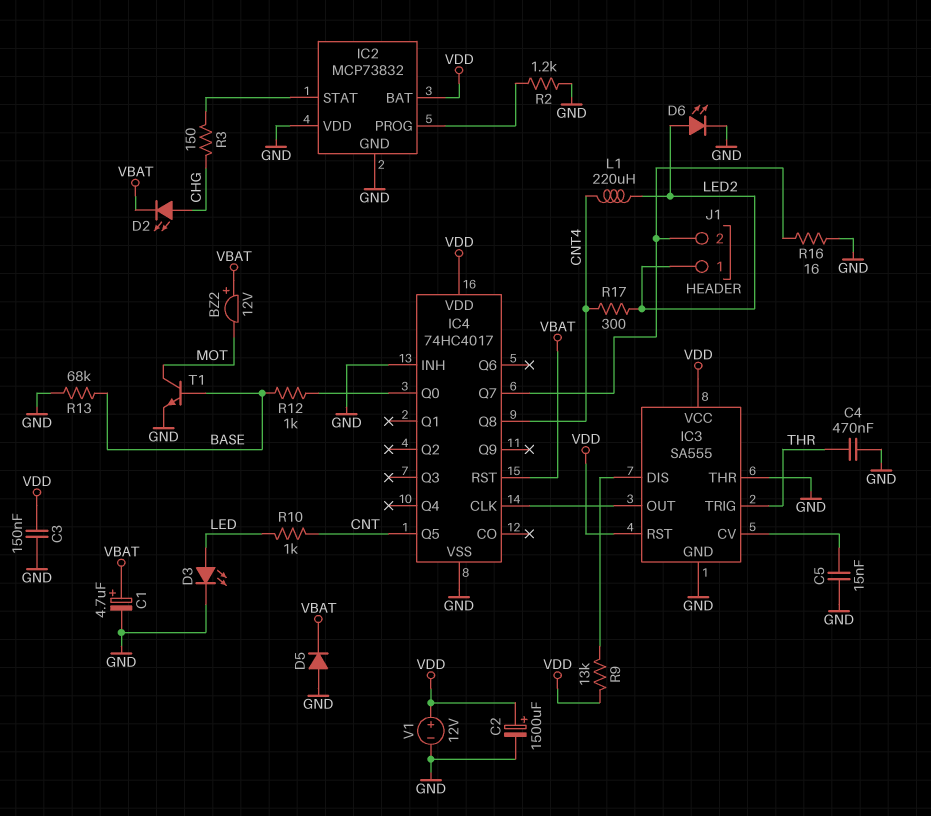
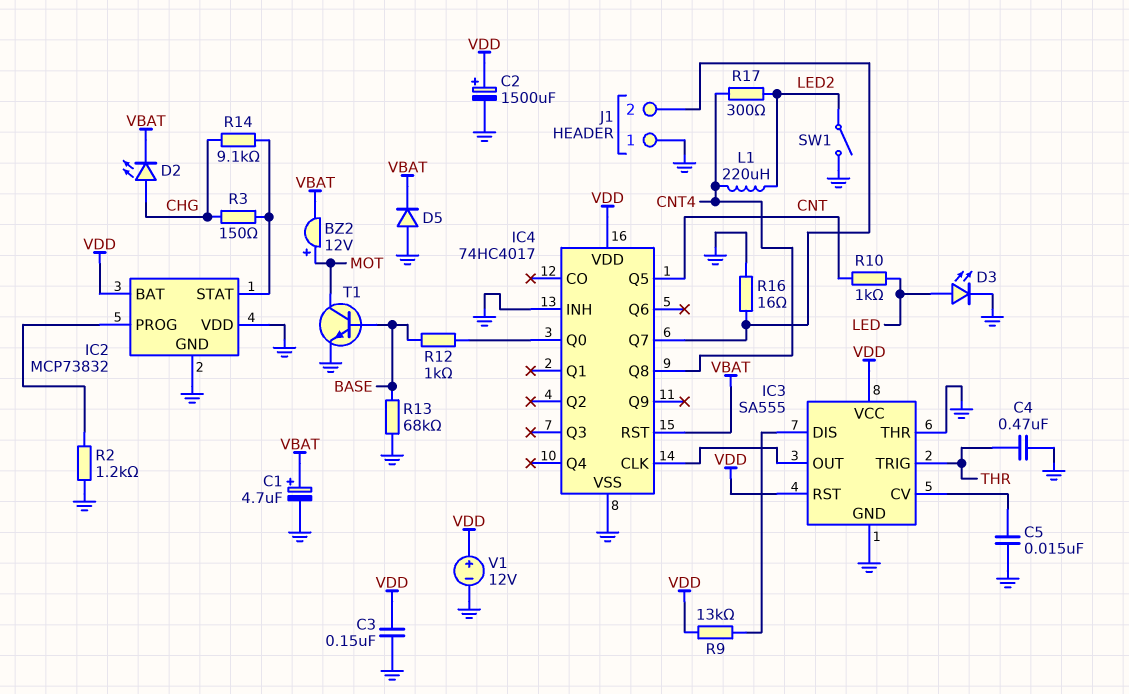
BZ2: buzzer 12V (plus VBAT, minus MOT) -> buzzer 12V (plus MOT, minus VBAT)
D6: LED (A LED2, K GND) -> none
J1 pin 1: LED2 -> GND
R14: none -> 9.1k (CHG, IC2/STAT)
SW1: none -> switch (GND, LED2)

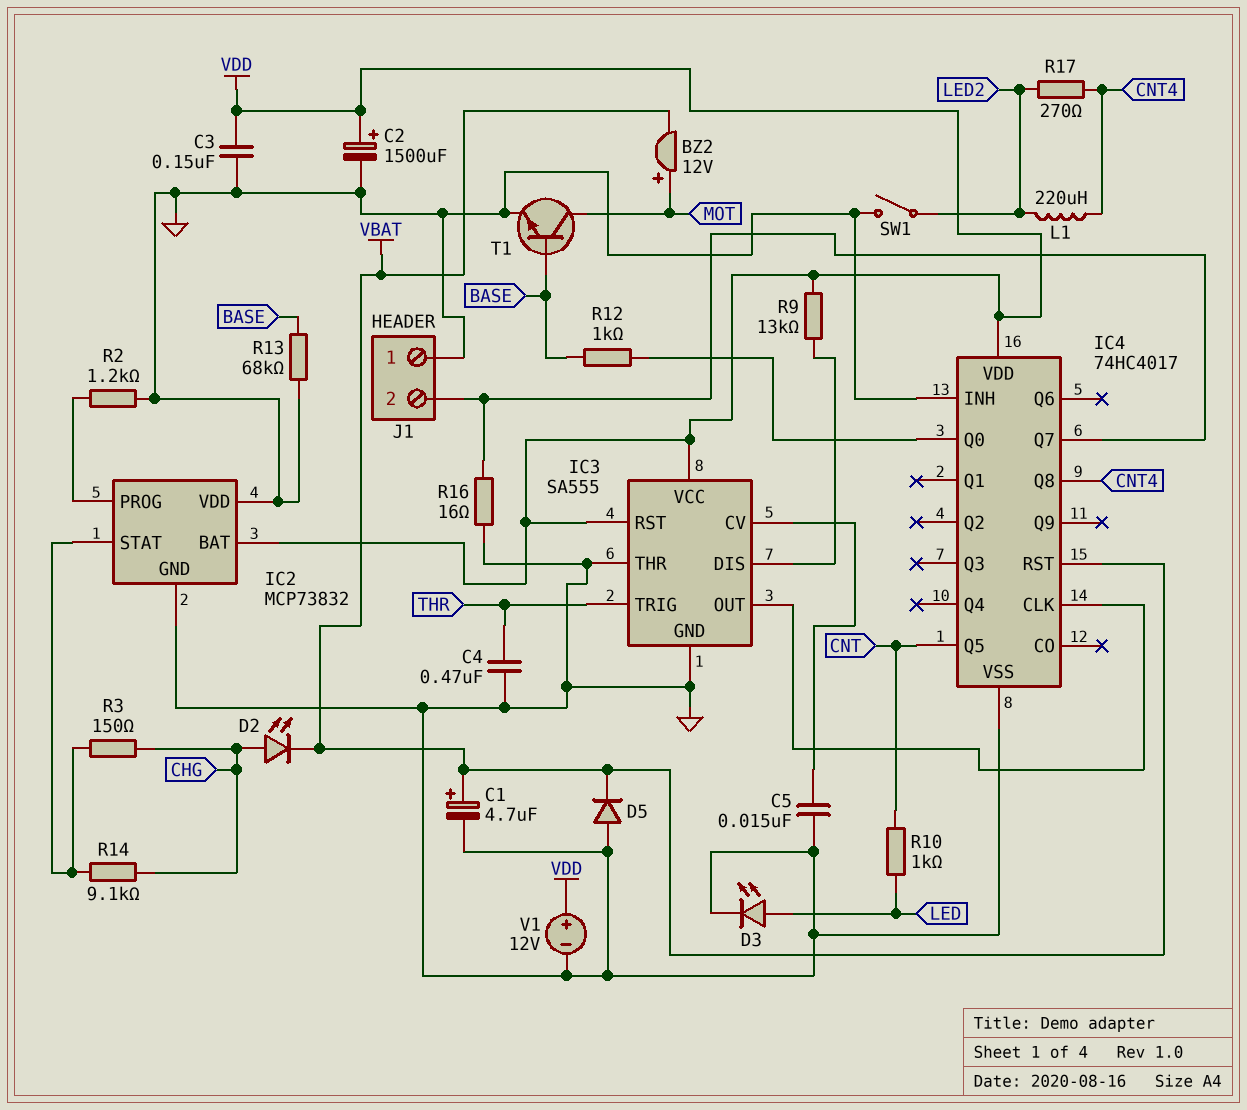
R17: 300 (CNT4, LED2) -> 270 (CNT4, LED2)

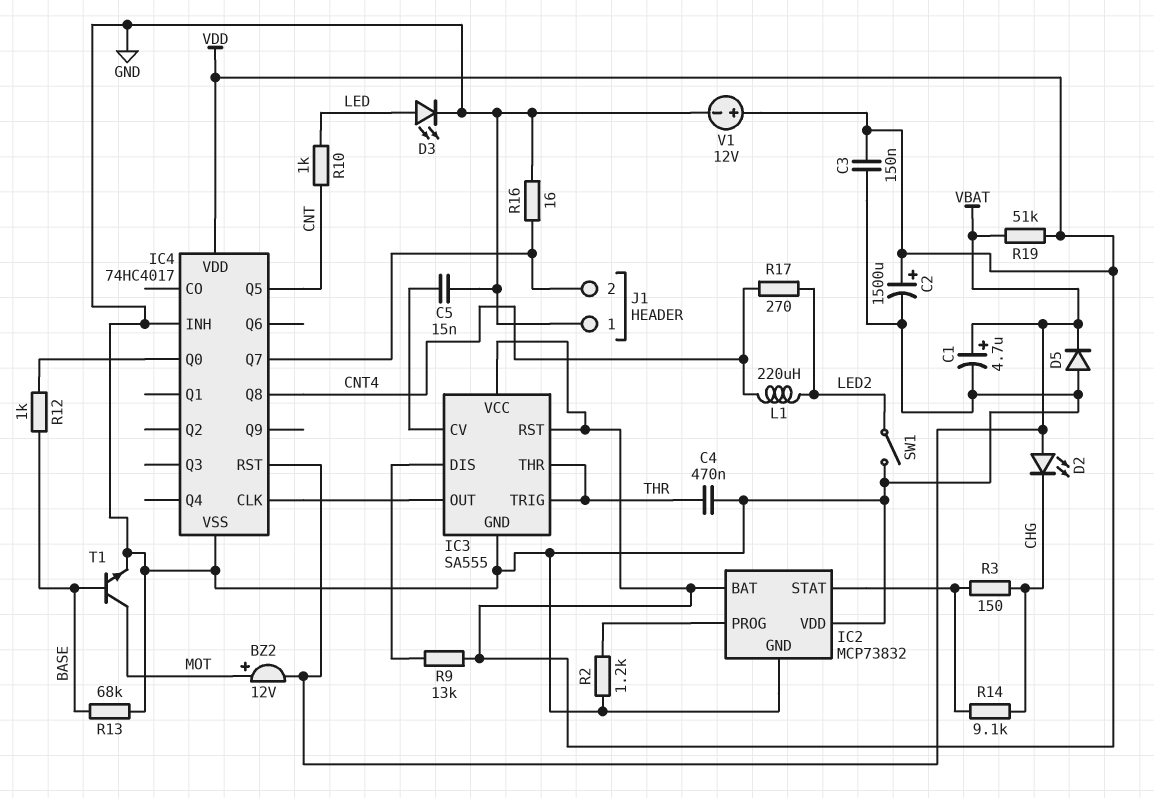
D2: LED (A CHG, K VBAT) -> LED (A VBAT, K CHG)
IC3 pin THR: GND -> THR
R19: none -> 51k (VBAT, VDD)

